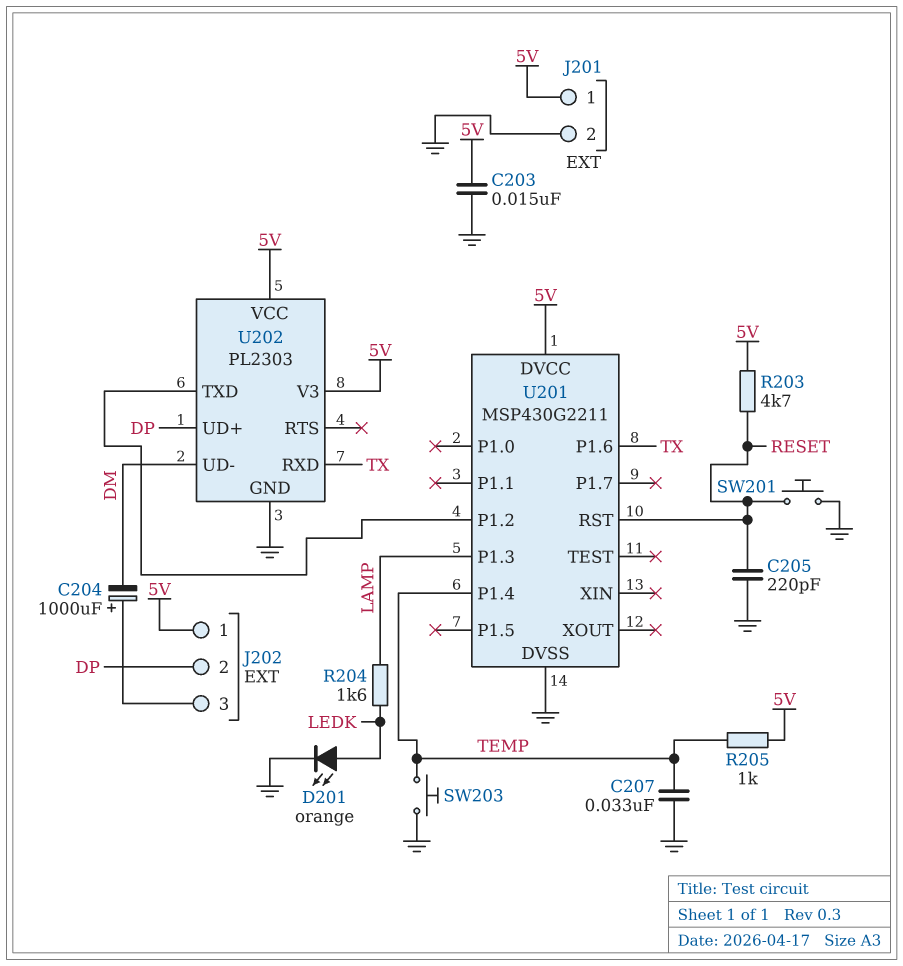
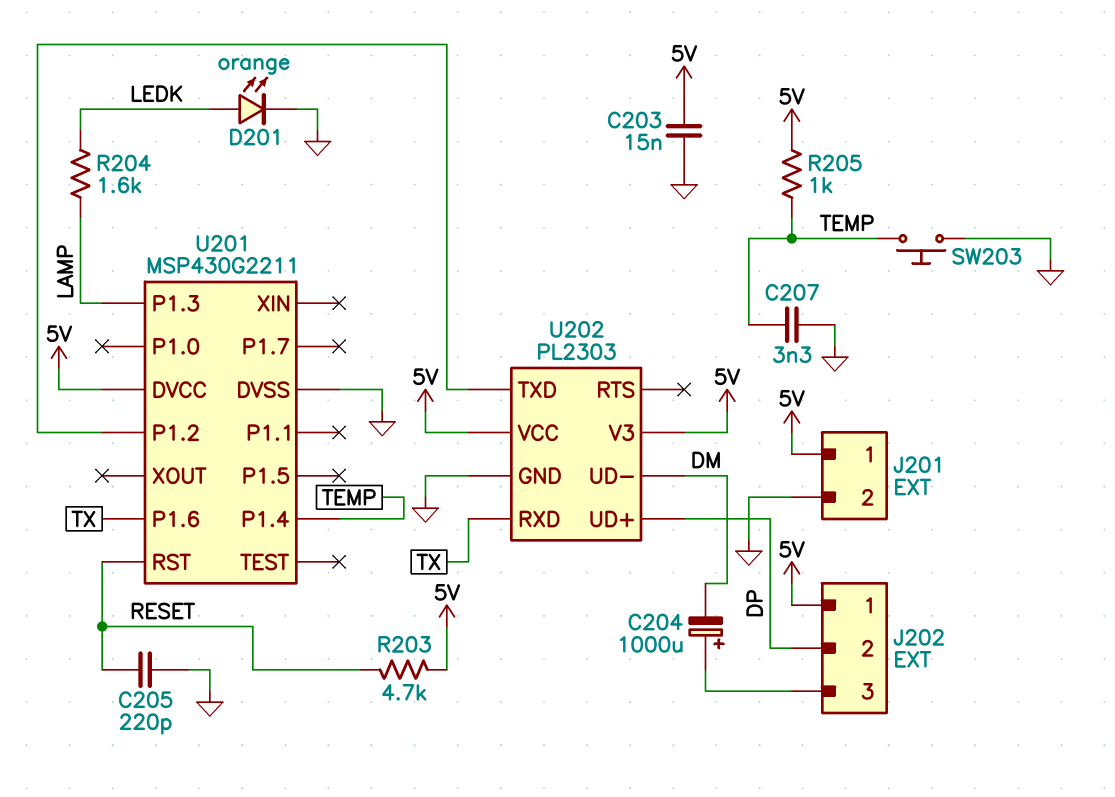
C207: 33nF (GND, TEMP) -> 3.3nF (GND, TEMP)
SW201: button (GND, RESET) -> none

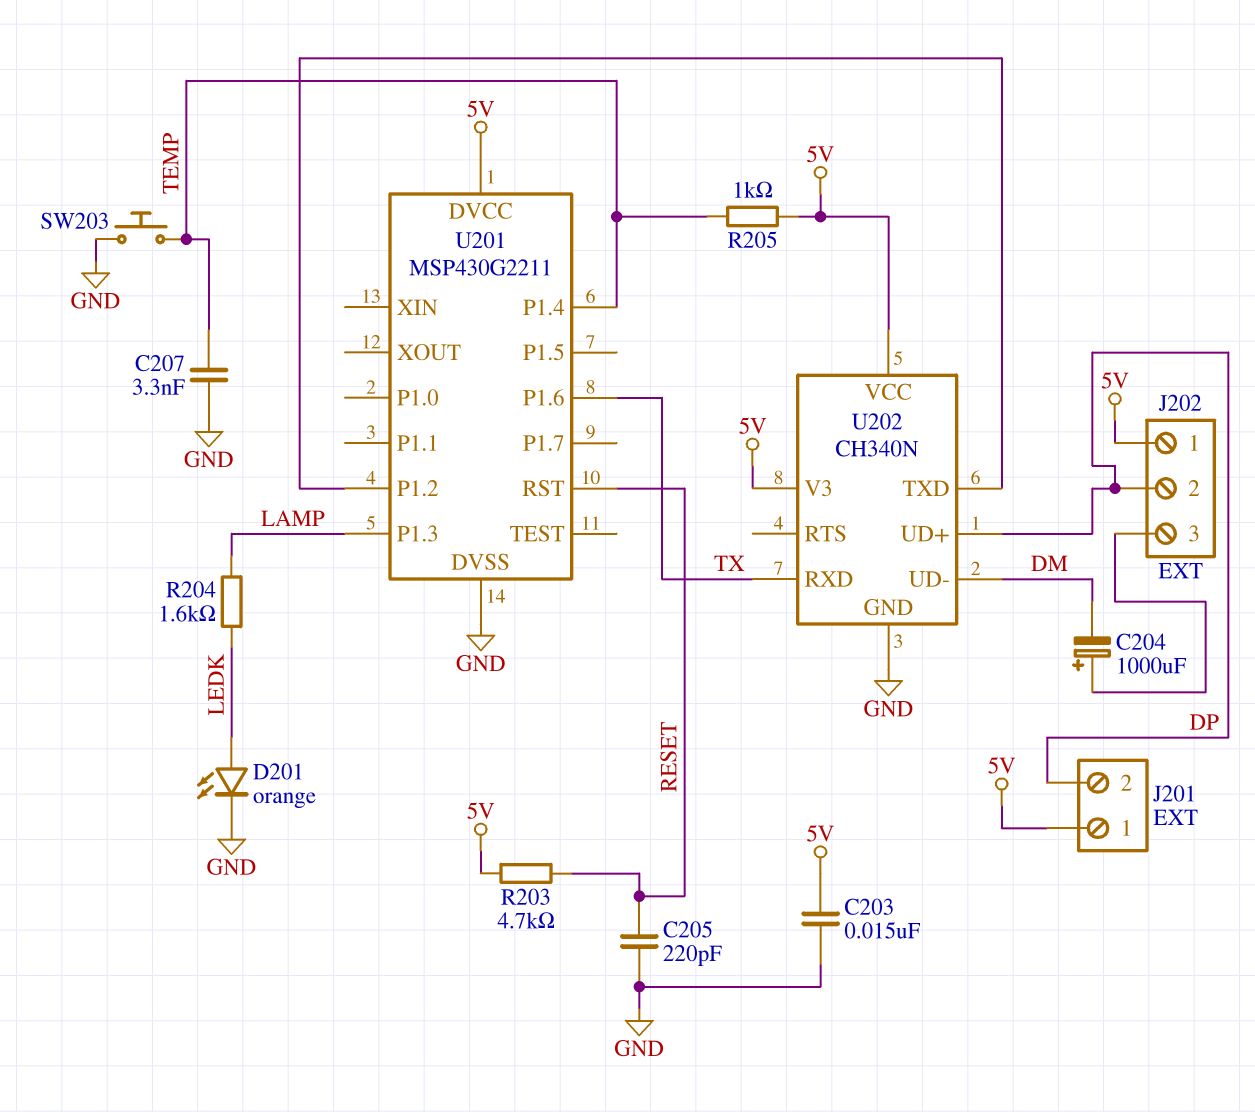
J201 pin 2: GND -> DP
U202: PL2303 -> CH340N

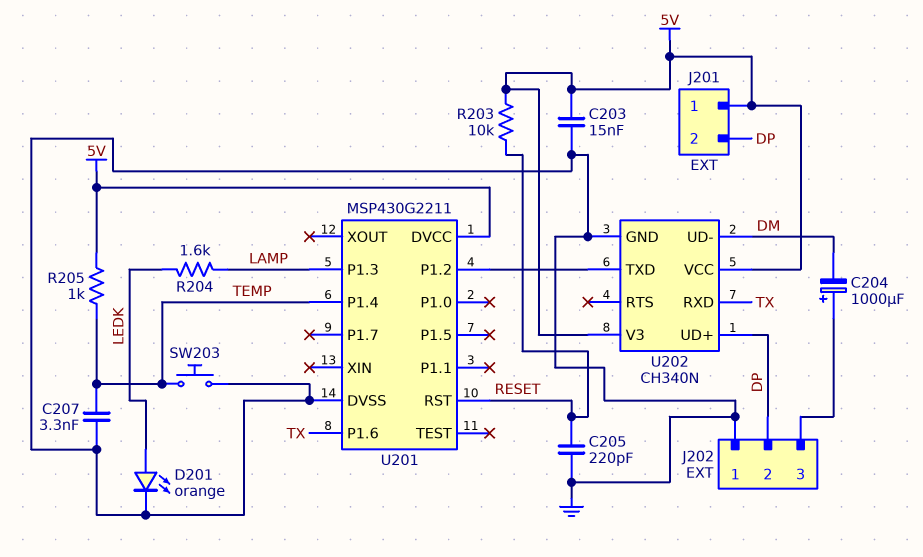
J202 pin 1: 5V -> GND
R203: 4.7k (5V, RESET) -> 10k (5V, RESET)

